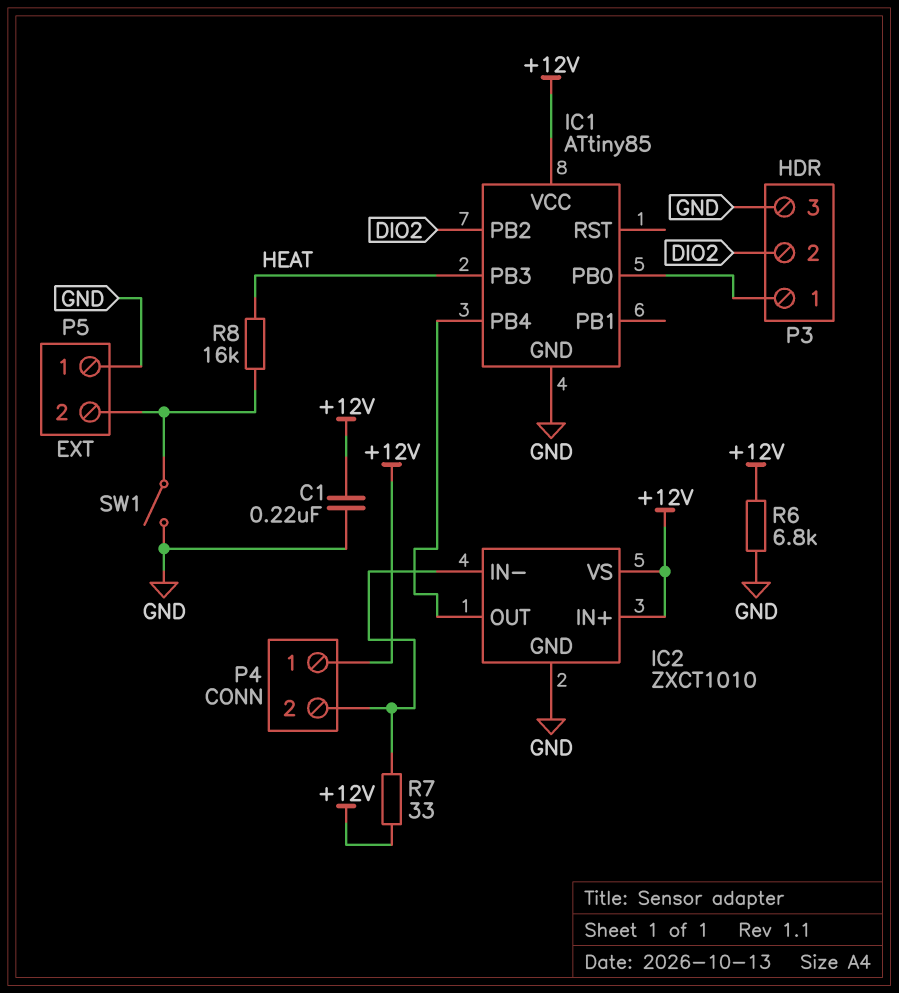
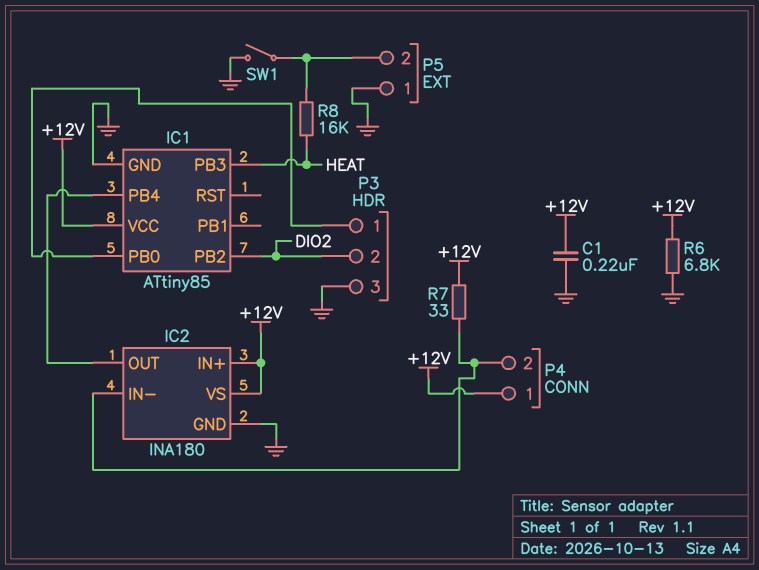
IC2: ZXCT1010 -> INA180

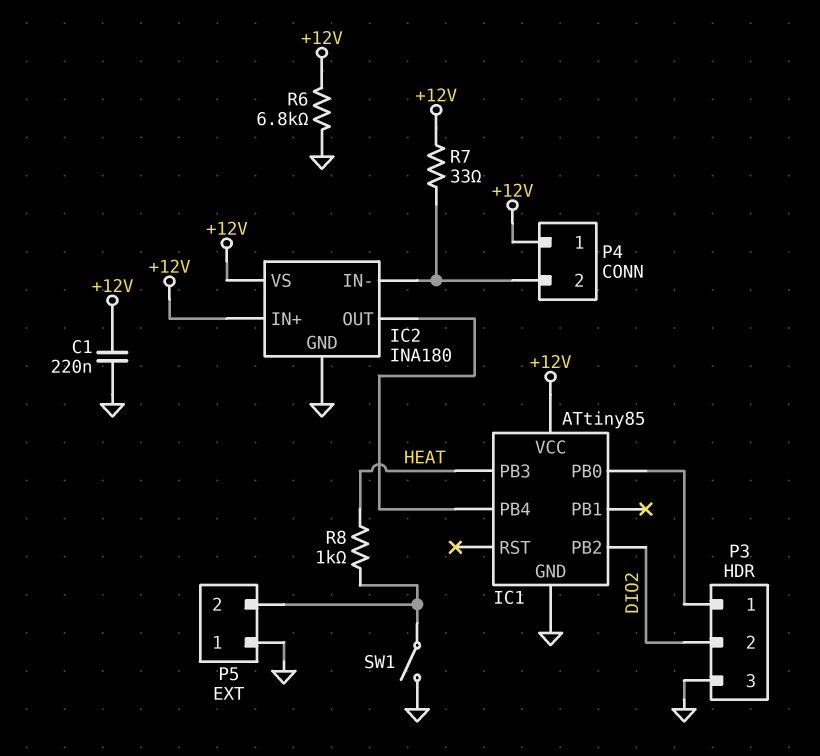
R8: 16k (HEAT, P5/2) -> 1k (HEAT, P5/2)

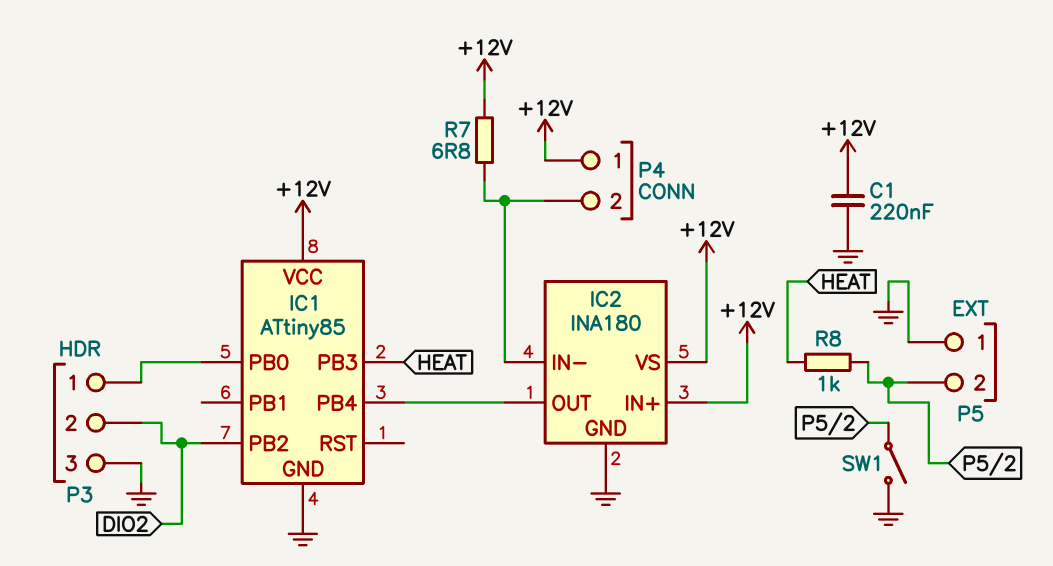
R6: 6.8k (+12V, GND) -> none
R7: 33 (+12V, IC2/IN-) -> 6.8 (+12V, IC2/IN-)

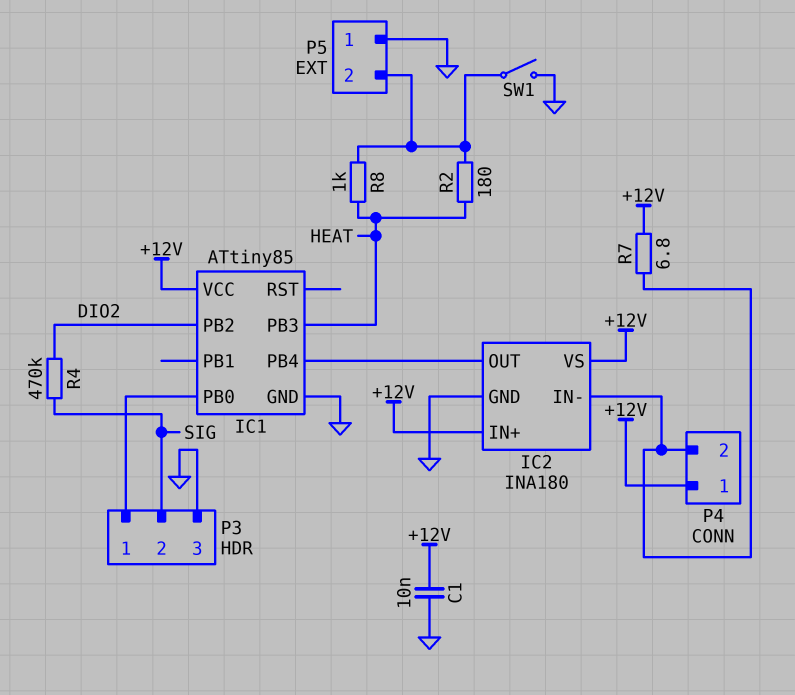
C1: 220nF (+12V, GND) -> 10nF (+12V, GND)
P3 pin 2: DIO2 -> SIG
R2: none -> 180 (HEAT, P5/2)
R4: none -> 470k (DIO2, SIG)

